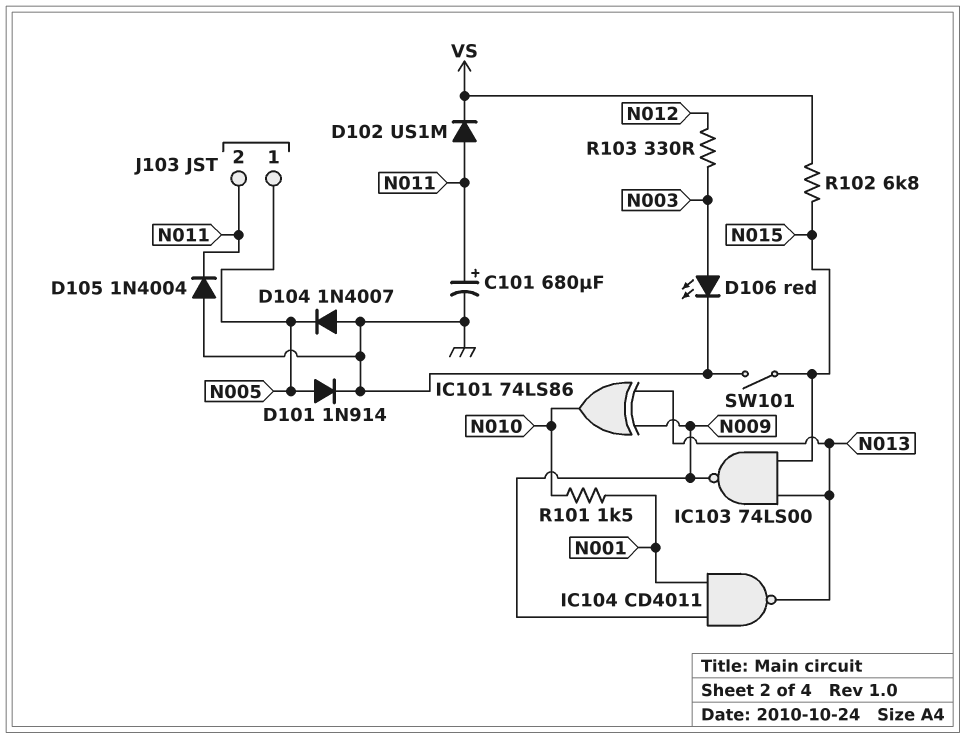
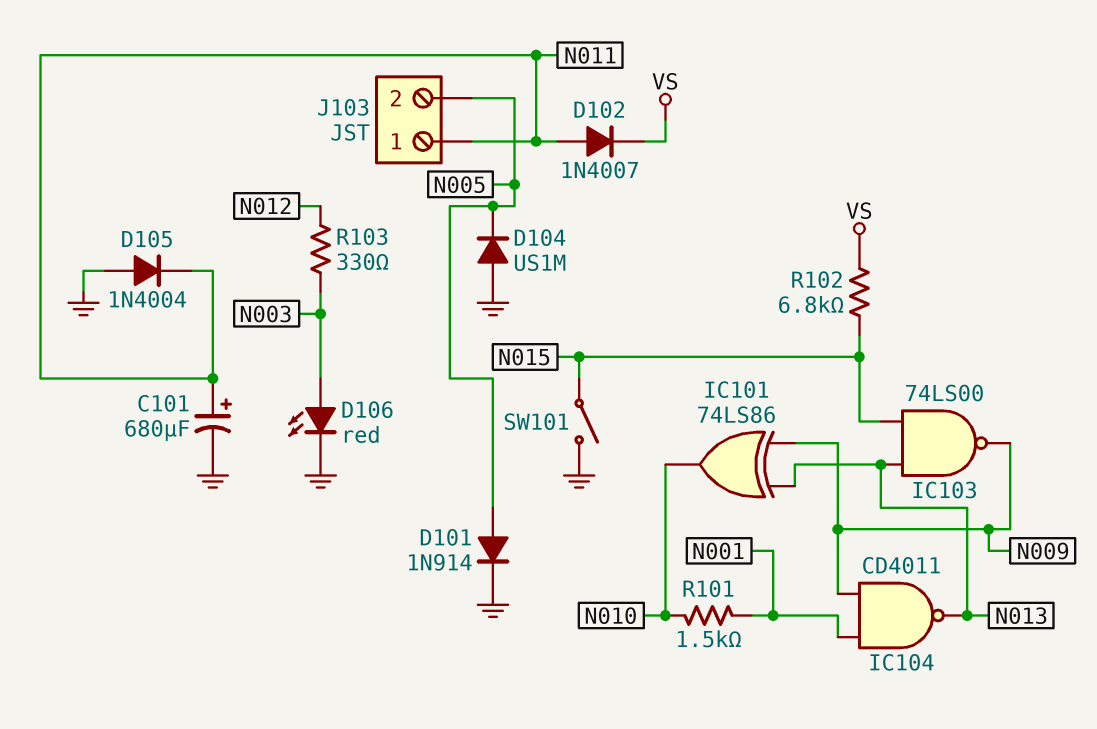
D102: diode US1M (A N011, K VS) -> diode 1N4007 (A N011, K VS)
D104: diode 1N4007 (A GND, K N005) -> diode US1M (A GND, K N005)
J103 pin 1: N005 -> N011
J103 pin 2: N011 -> N005

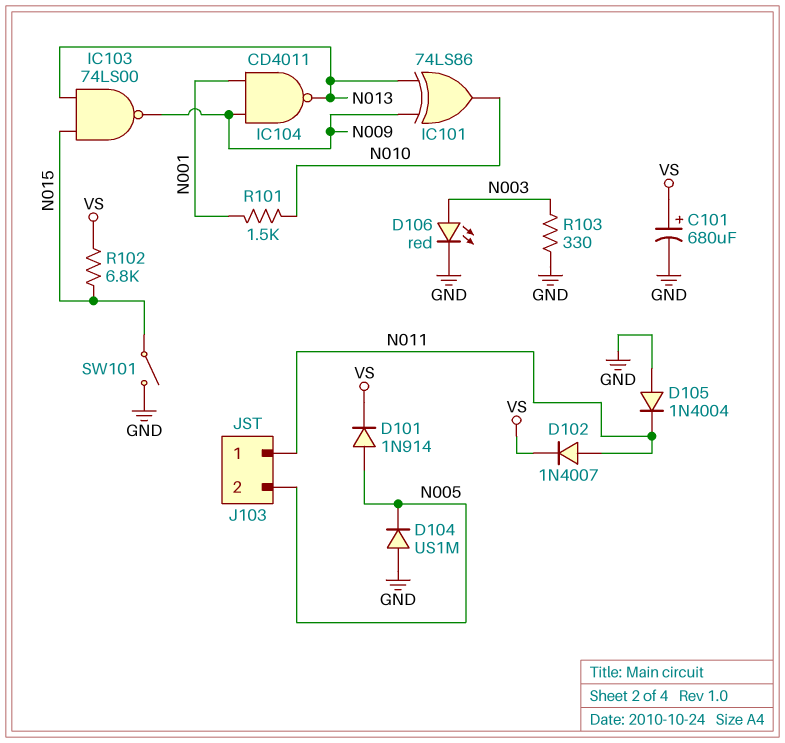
C101: 680uF (plus N011, minus GND) -> 680uF (plus VS, minus GND)
D101: diode 1N914 (A N005, K GND) -> diode 1N914 (A N005, K VS)
R103: 330 (N003, N012) -> 330 (GND, N003)

